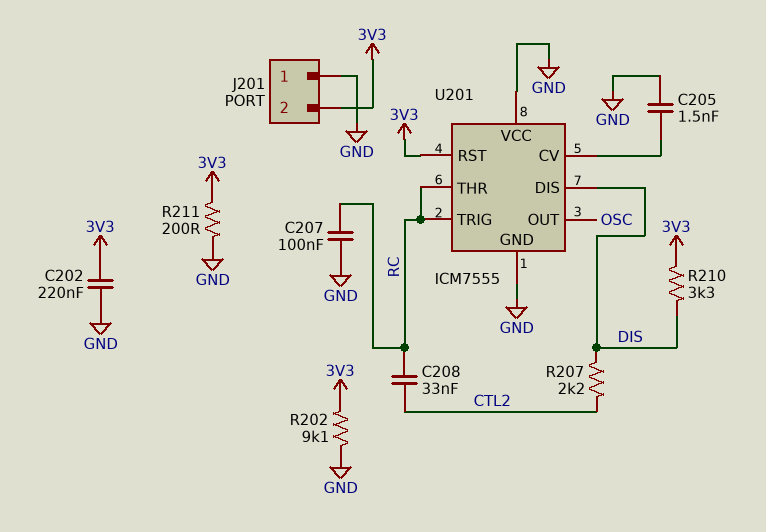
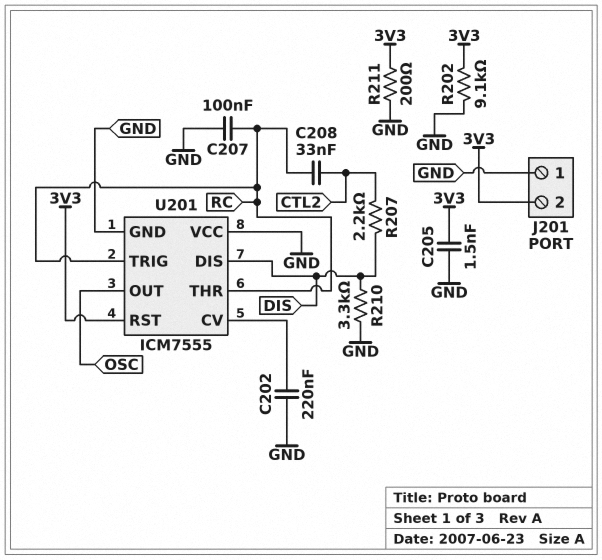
C202: 220nF (3V3, GND) -> 220nF (GND, U201/CV)
C205: 1.5nF (GND, U201/CV) -> 1.5nF (3V3, GND)
R210: 3.3k (3V3, DIS) -> 3.3k (DIS, GND)

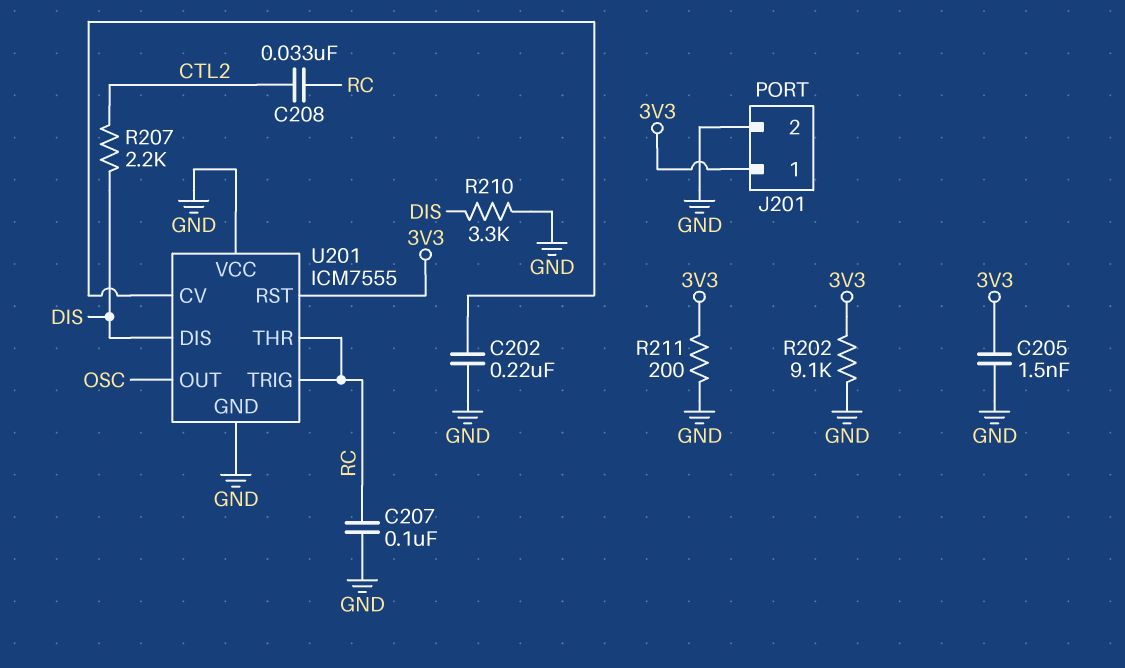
J201 pin 1: GND -> 3V3
J201 pin 2: 3V3 -> GND

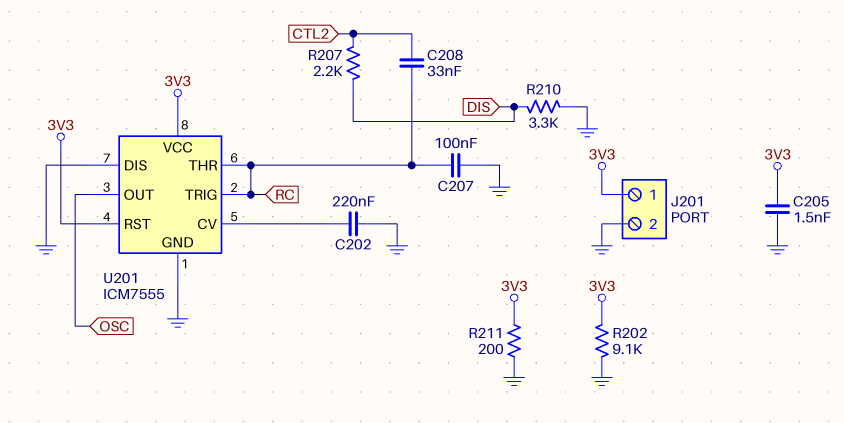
U201 pin DIS: DIS -> GND
U201 pin VCC: GND -> 3V3

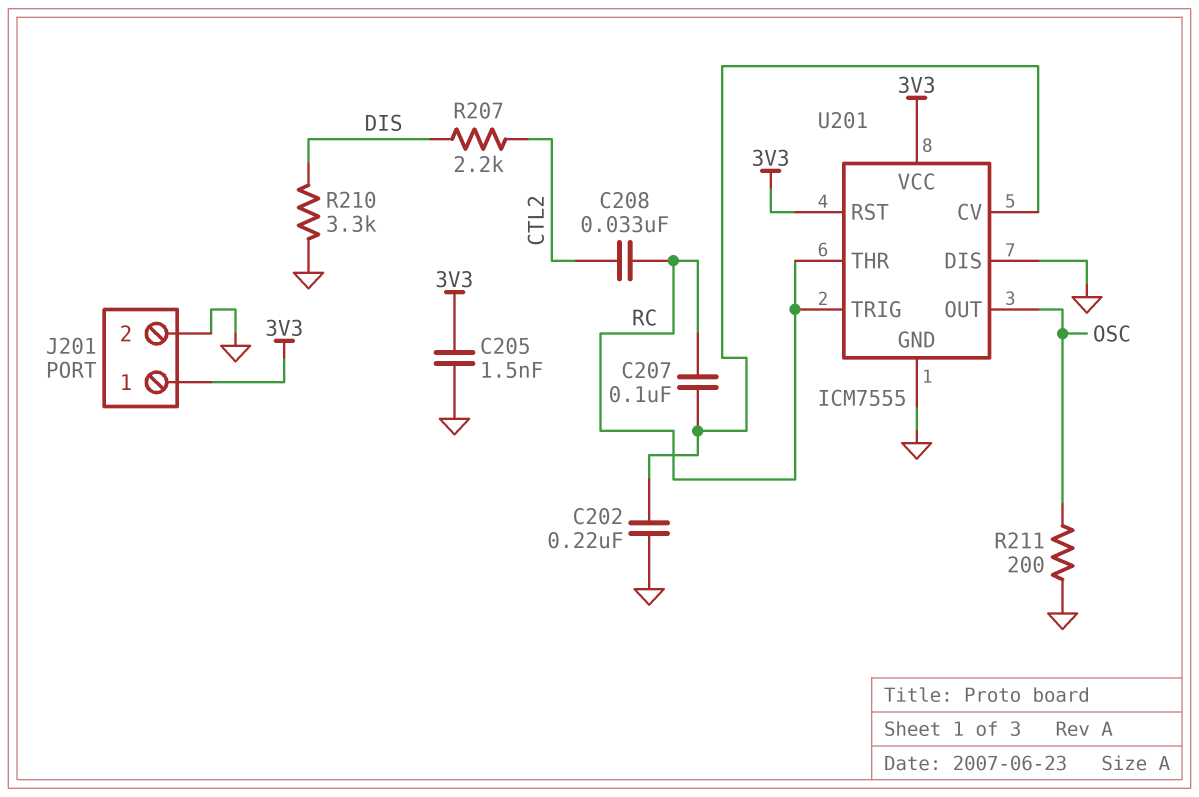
C207: 100nF (GND, RC) -> 100nF (RC, U201/CV)
R202: 9.1k (3V3, GND) -> none
R211: 200 (3V3, GND) -> 200 (GND, OSC)

